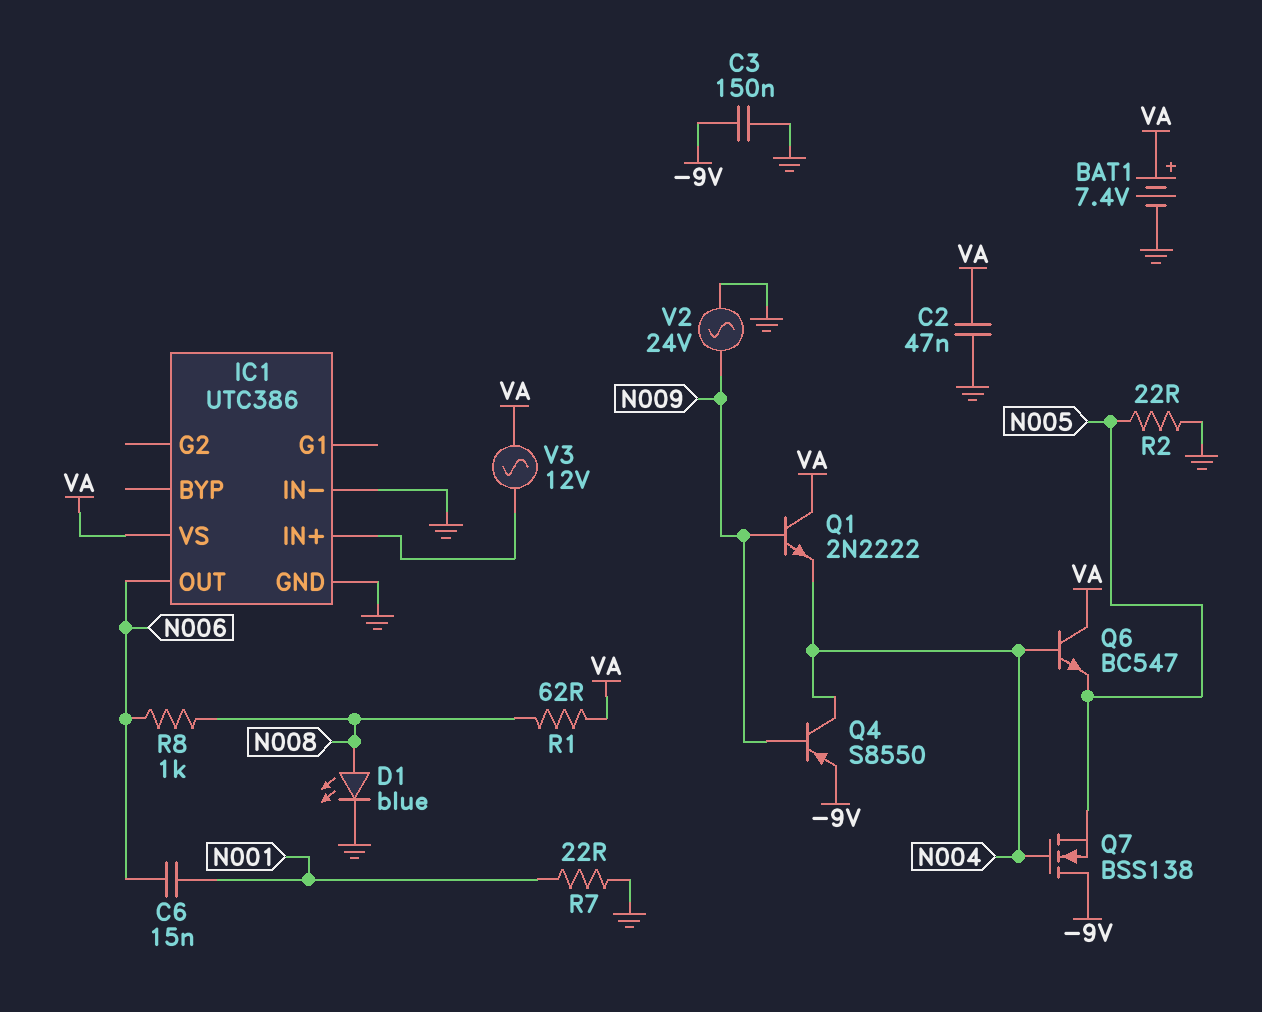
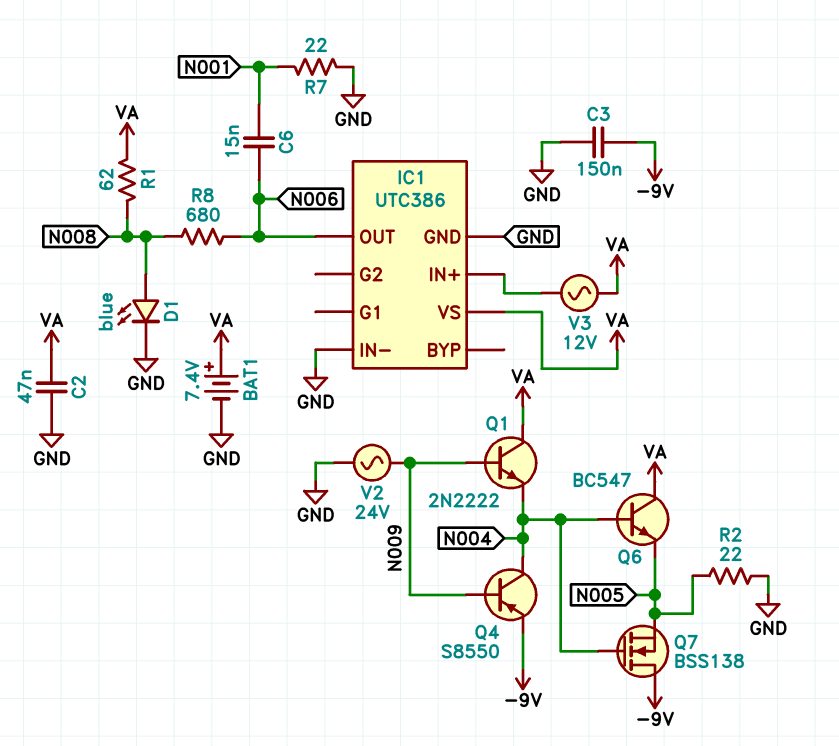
R8: 1k (N006, N008) -> 680 (N006, N008)

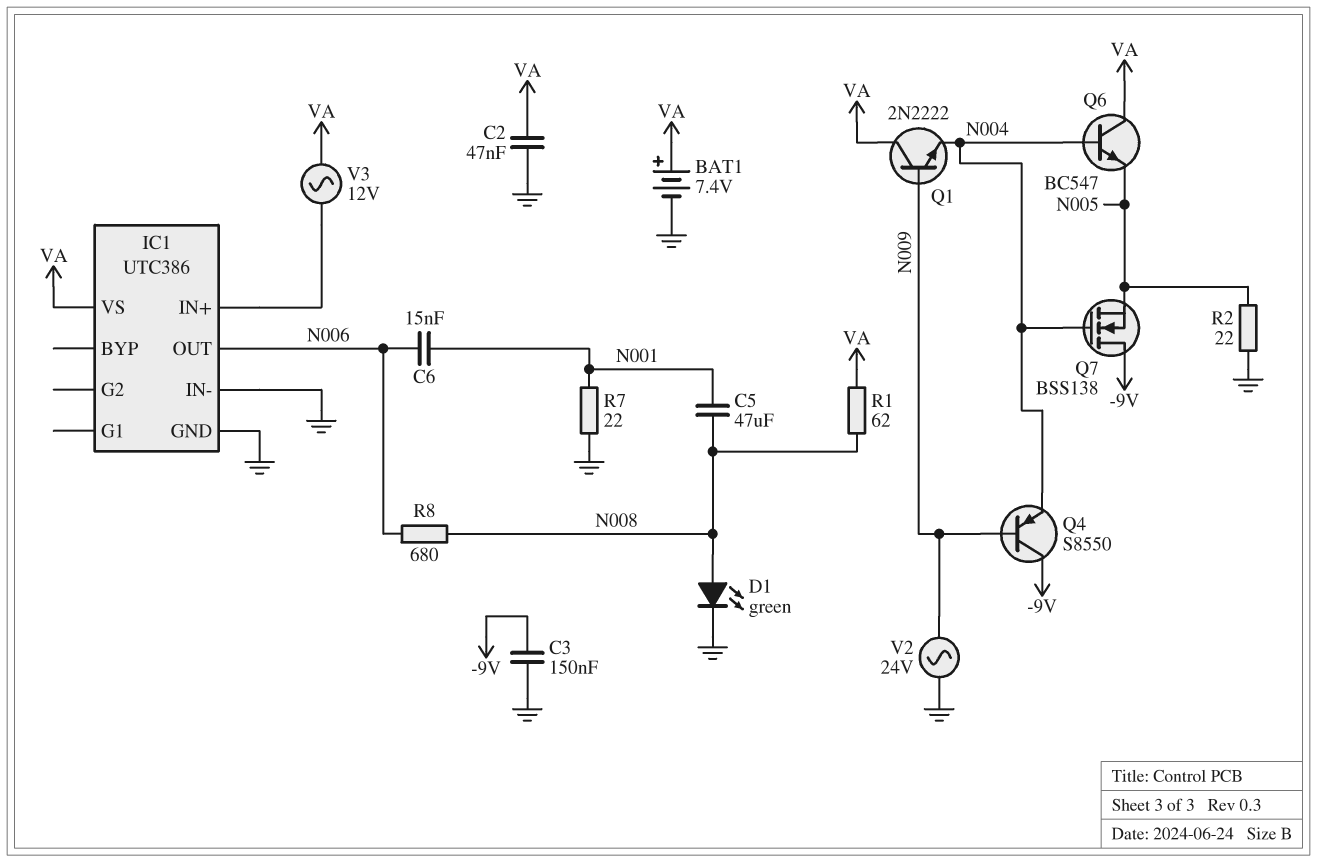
C5: none -> 47uF (N001, N008)
D1: LED blue (A N008, K GND) -> LED green (A N008, K GND)
Q4: PNP S8550 (B N009, C N004, E -9V) -> PNP S8550 (B N009, C -9V, E N004)

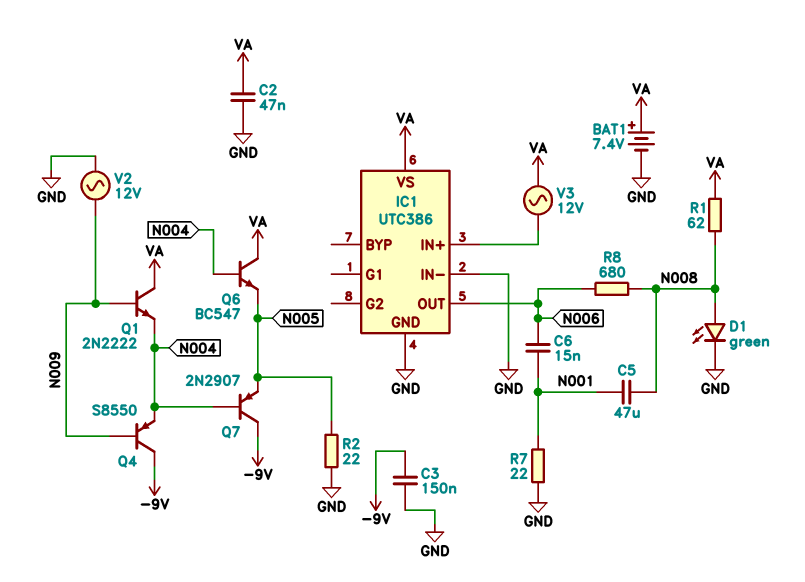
Q7: NMOS BSS138 (G N004, D -9V, S N005) -> PNP 2N2907 (B N004, C -9V, E N005)
V2: AC 24V (GND, N009) -> AC 12V (GND, N009)

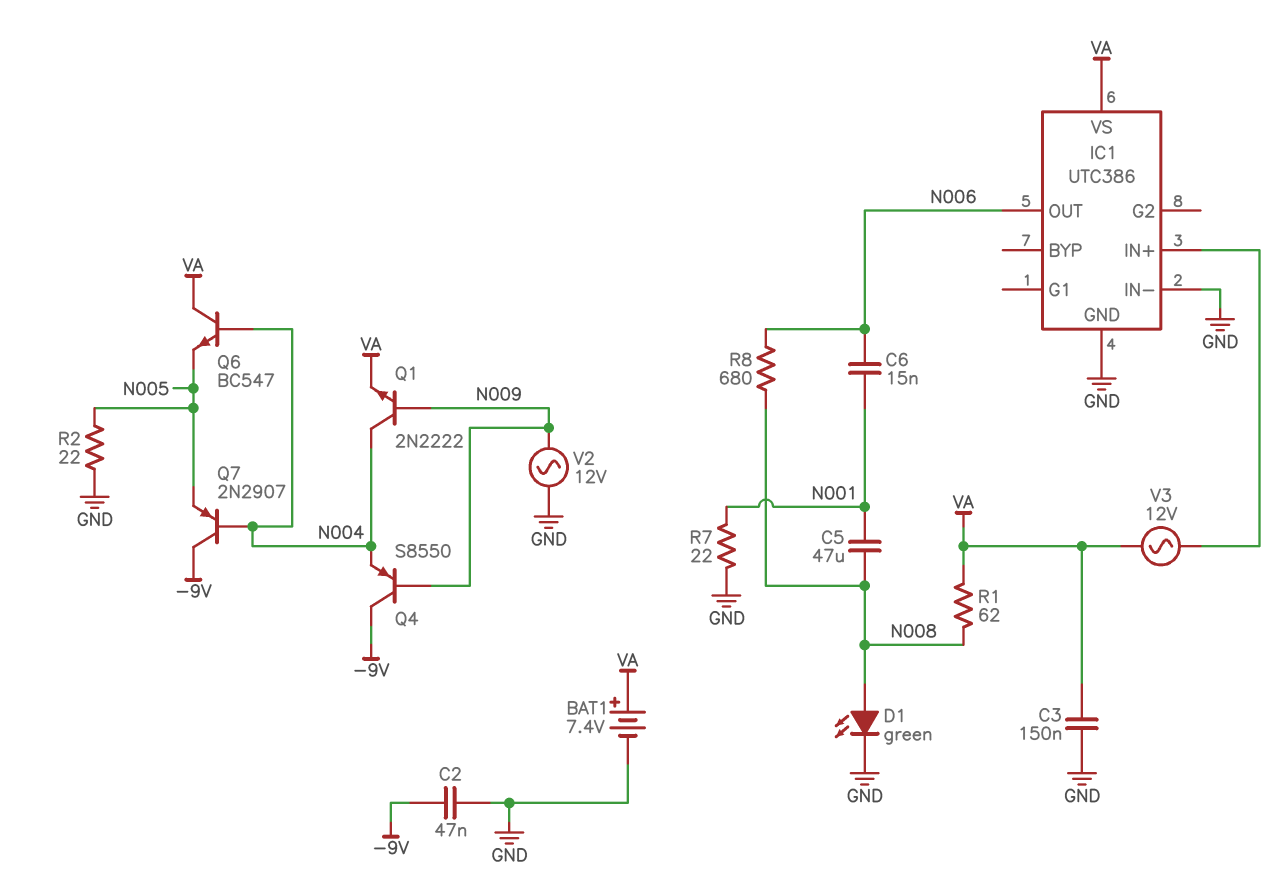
C2: 47nF (GND, VA) -> 47nF (-9V, GND)
C3: 150nF (-9V, GND) -> 150nF (GND, VA)
Q1: NPN 2N2222 (B N009, C VA, E N004) -> NPN 2N2222 (B N009, C N004, E VA)

